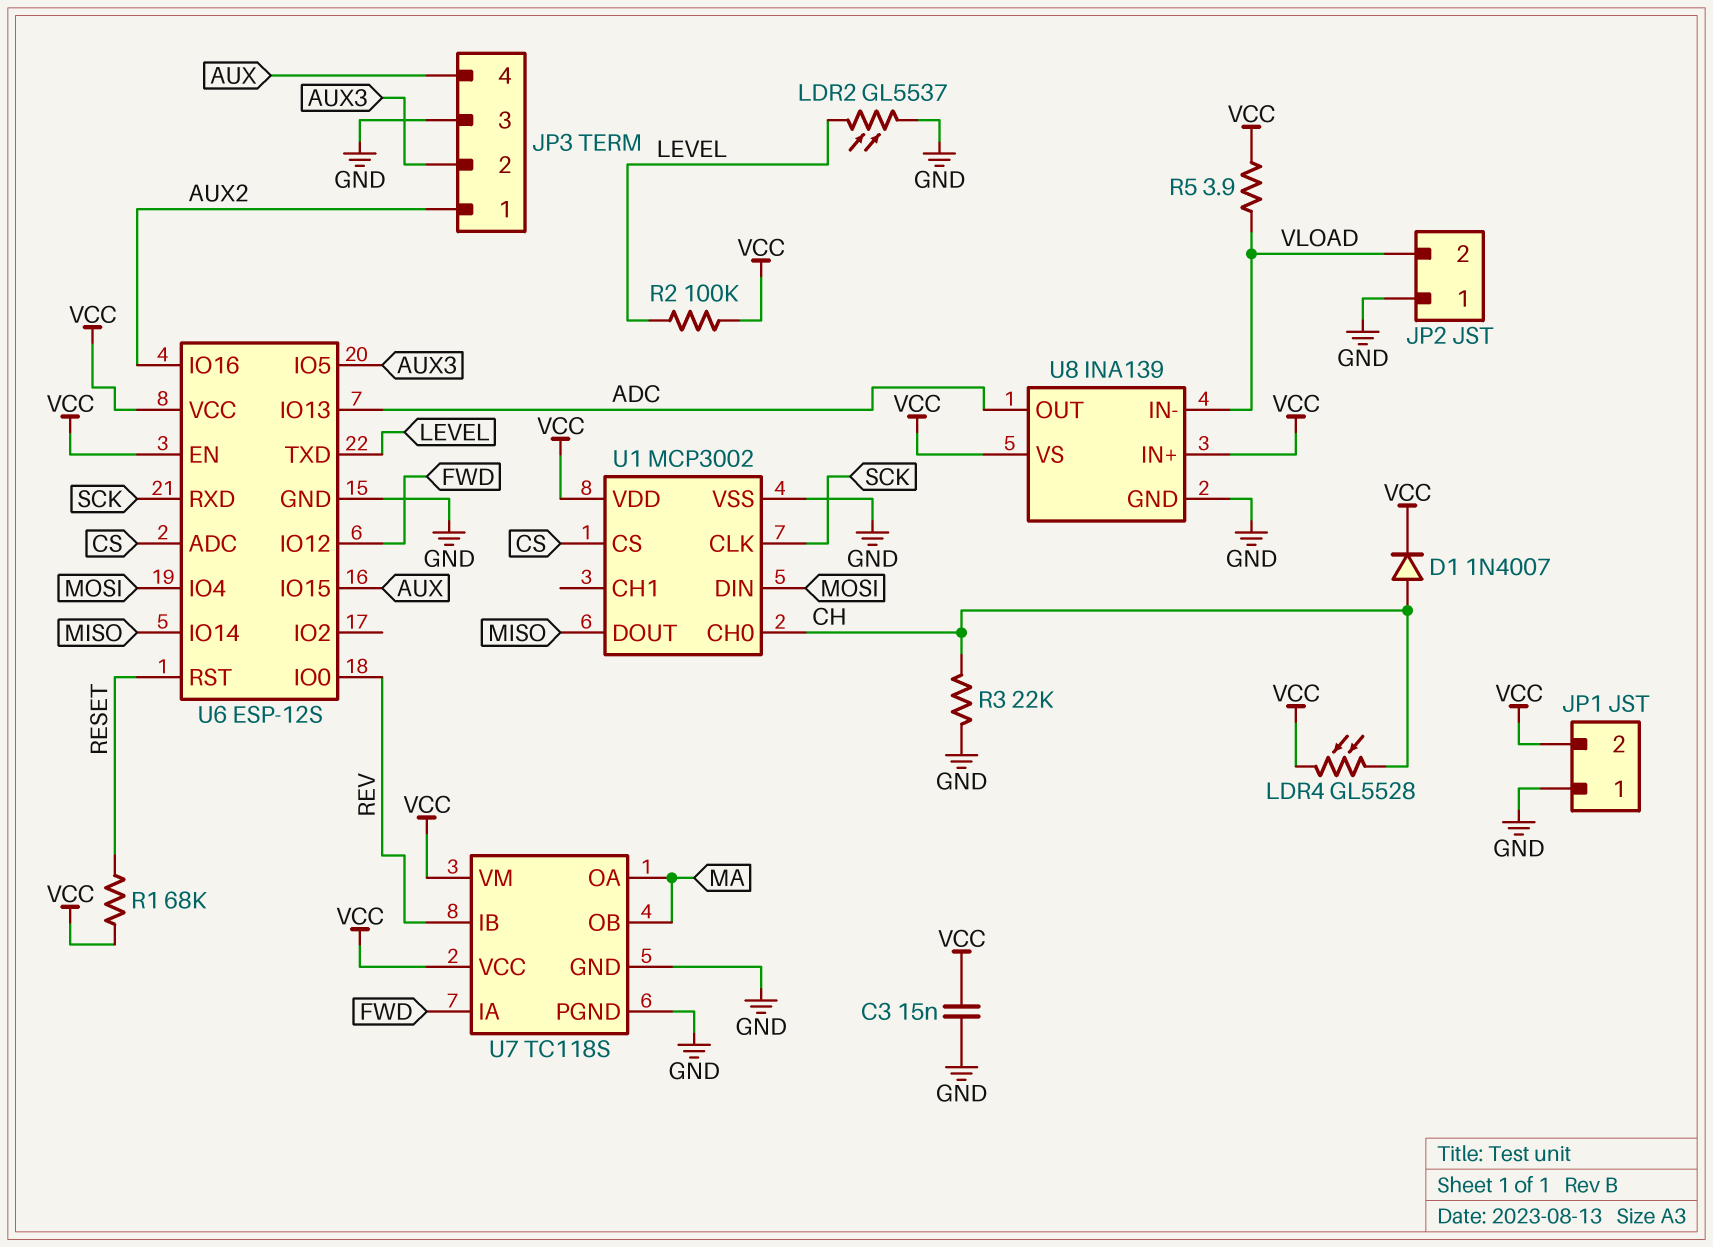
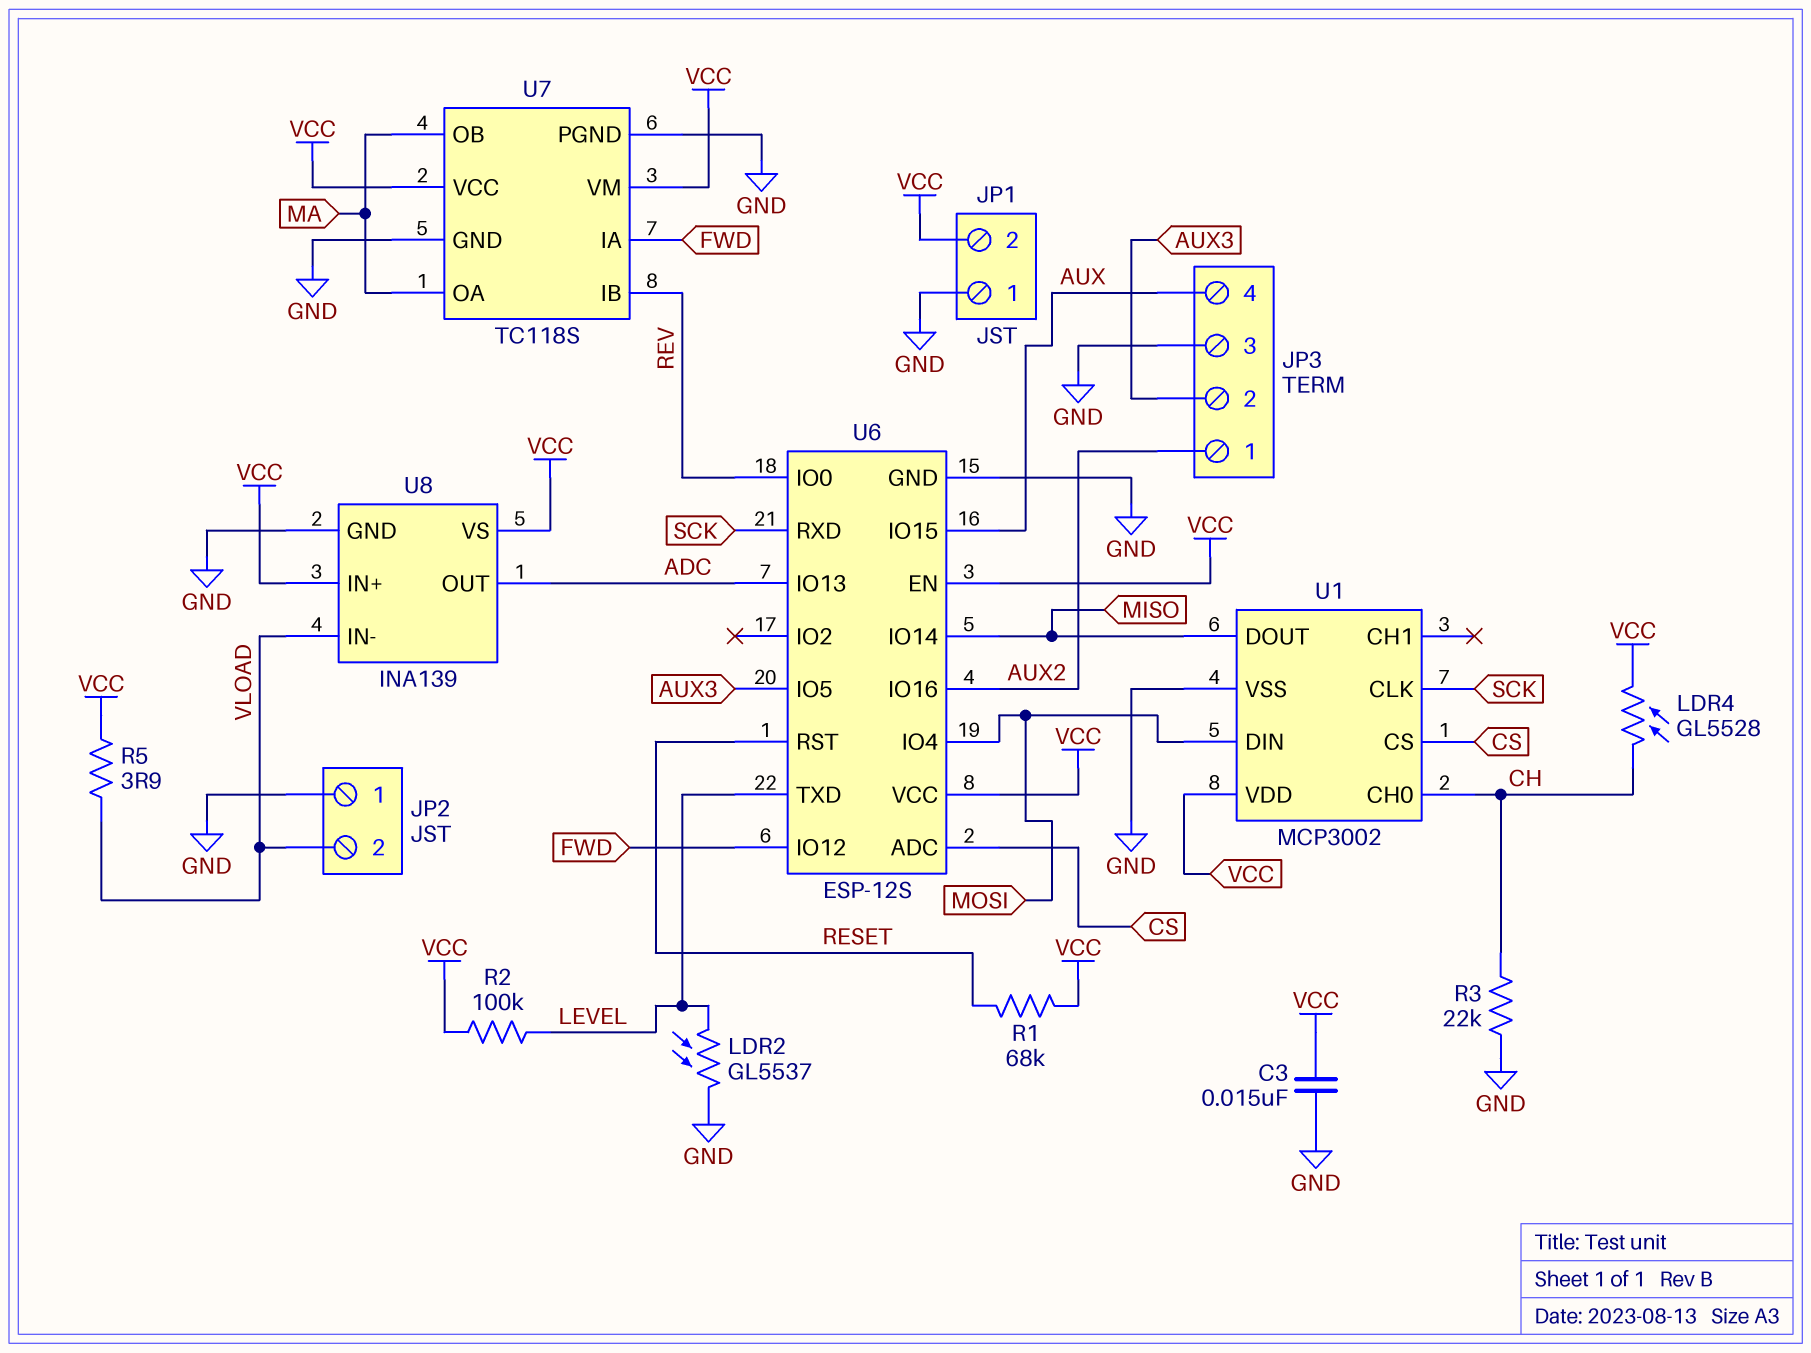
D1: diode 1N4007 (A CH, K VCC) -> none

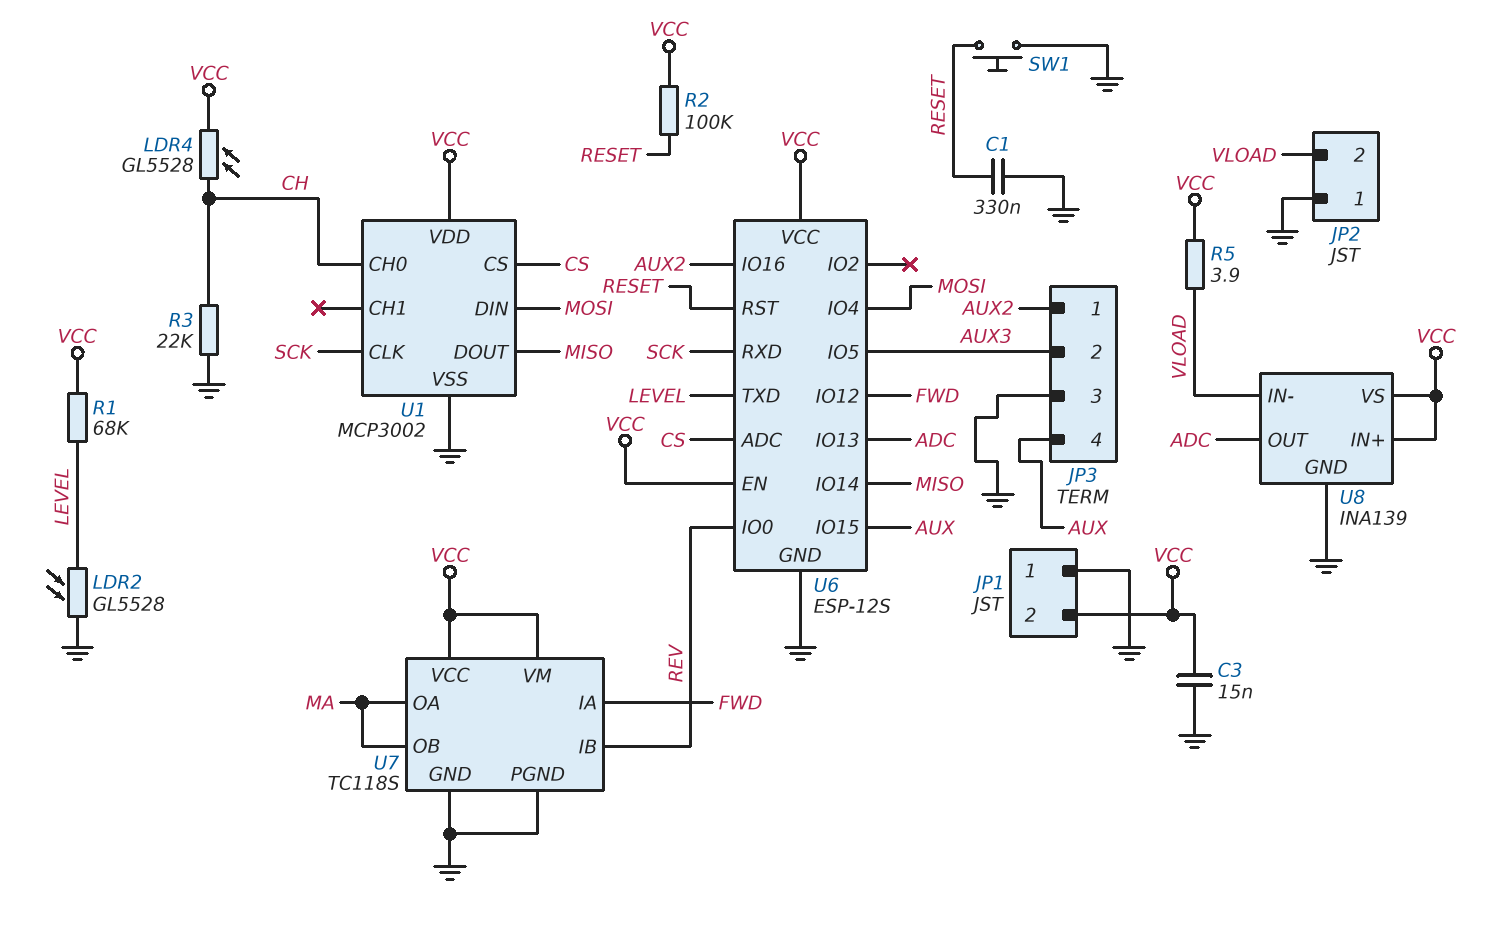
C1: none -> 330nF (GND, RESET)
LDR2: GL5537 (GND, LEVEL) -> GL5528 (GND, LEVEL)
R1: 68k (RESET, VCC) -> 68k (LEVEL, VCC)
R2: 100k (LEVEL, VCC) -> 100k (RESET, VCC)
SW1: none -> button (GND, RESET)

